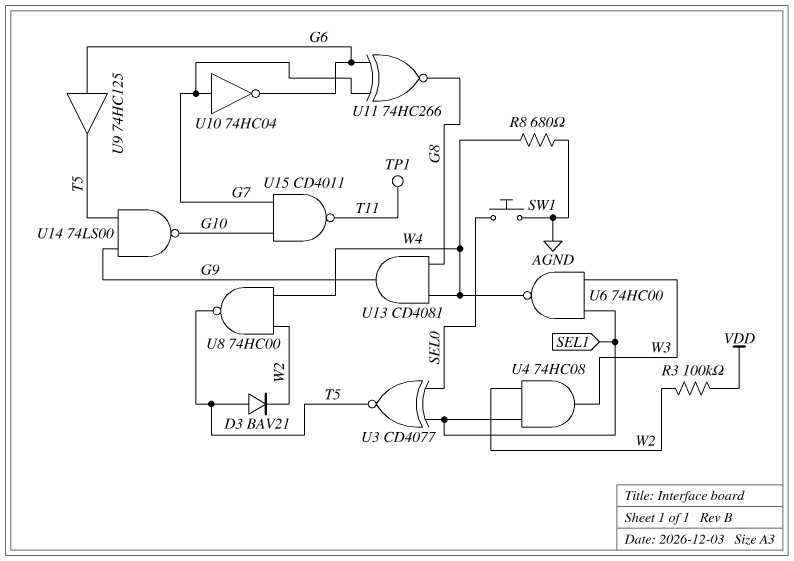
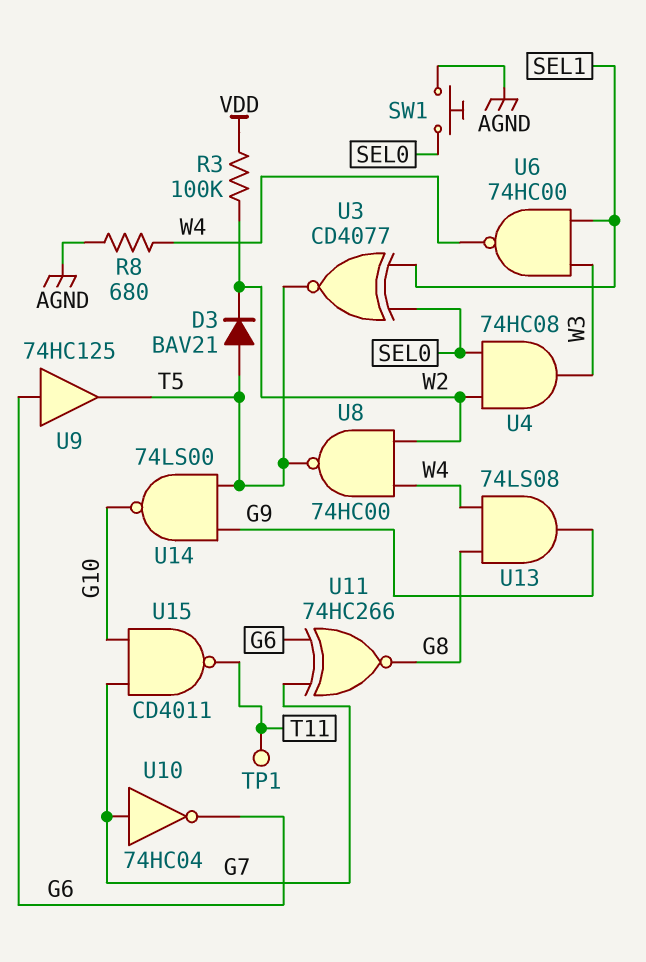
U4: AND 74HC08 (in SEL1, in W2, out W3) -> AND 74HC08 (in SEL0, in W2, out W3)
U13: AND CD4081 (in G8, in W4, out G9) -> AND 74LS08 (in G8, in W4, out G9)

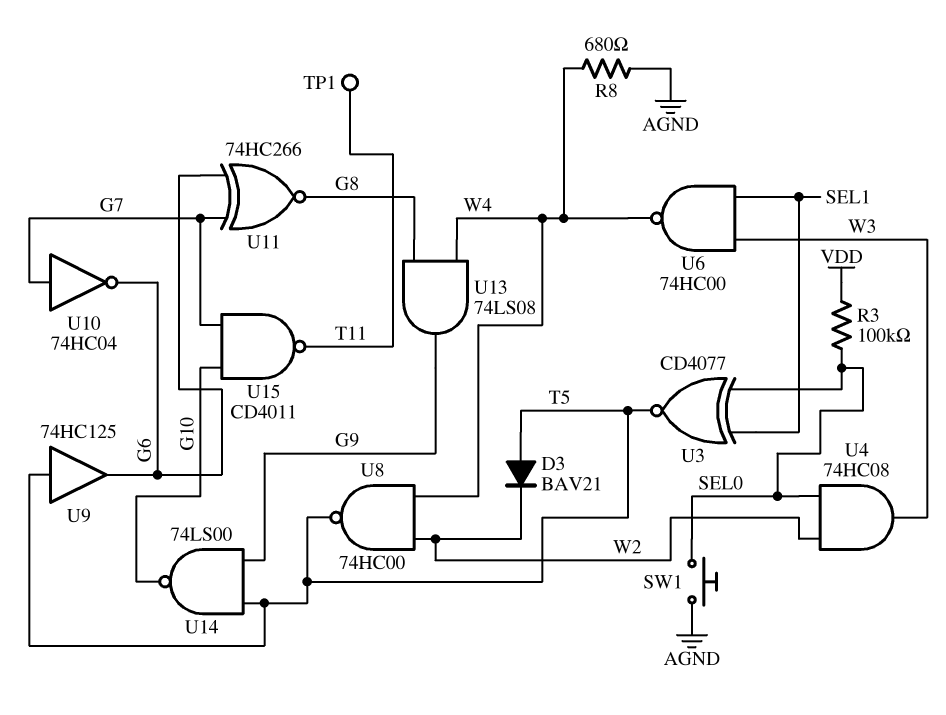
R3: 100k (VDD, W2) -> 100k (SEL0, VDD)
U9: buffer 74HC125 (in G6, out T5) -> buffer 74HC125 (in T5, out G6)

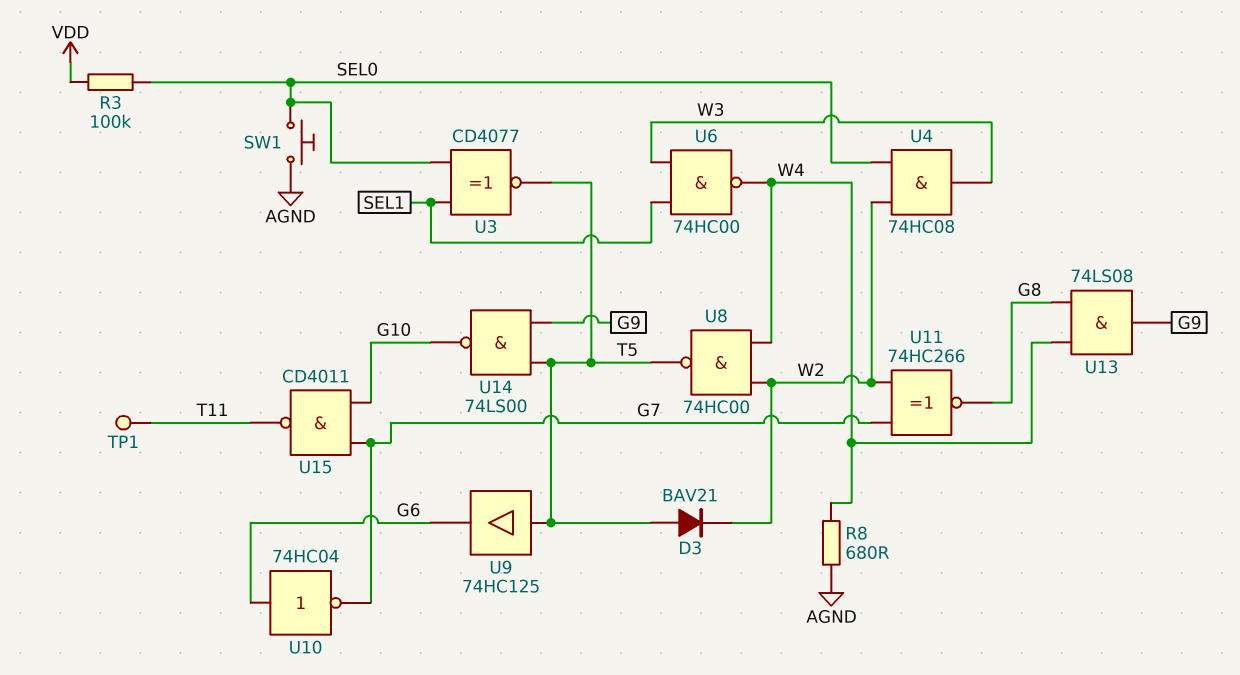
U10: NOT 74HC04 (in G7, out G6) -> NOT 74HC04 (in G6, out G7)
U11: XNOR 74HC266 (in G6, in G7, out G8) -> XNOR 74HC266 (in G7, in W2, out G8)

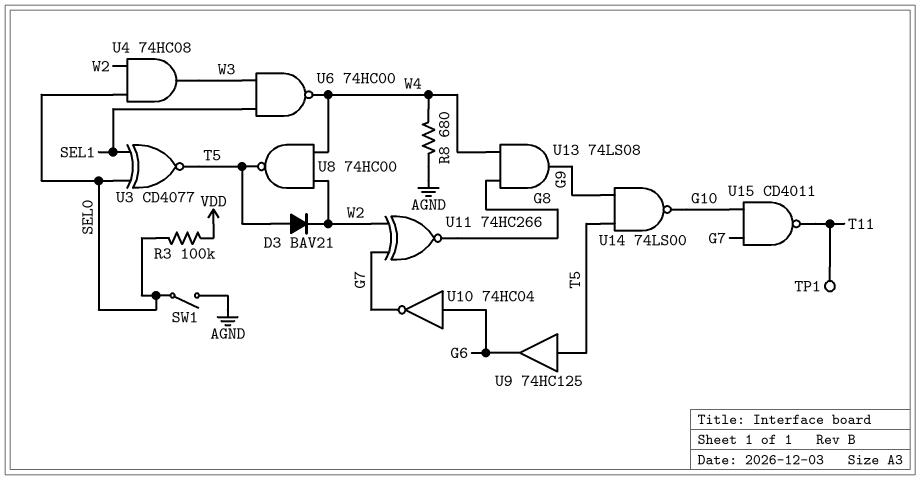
SW1: button (AGND, SEL0) -> switch (AGND, SEL0)

